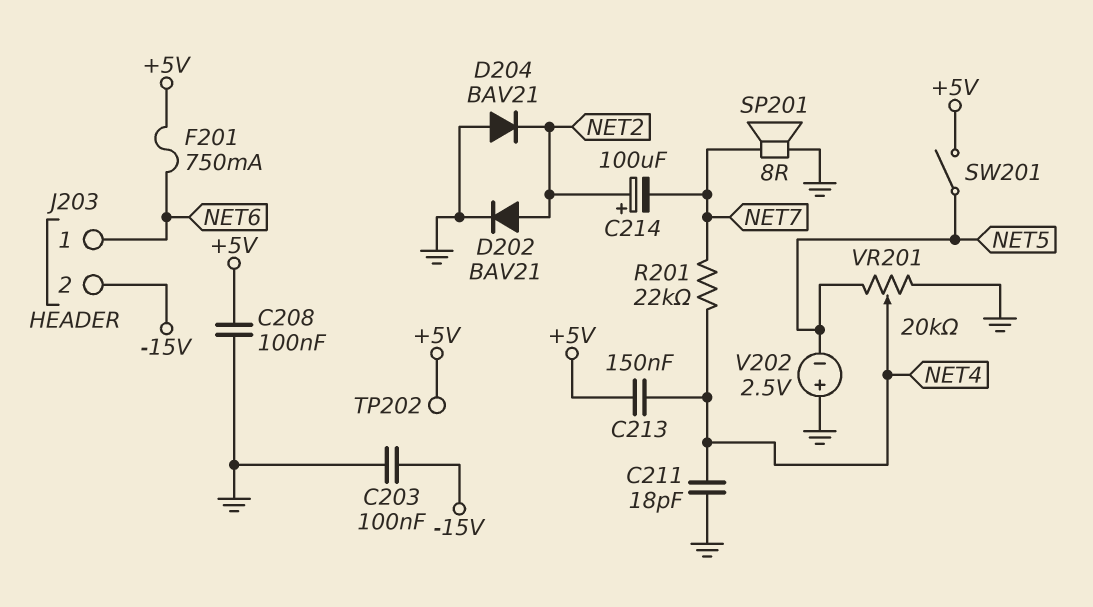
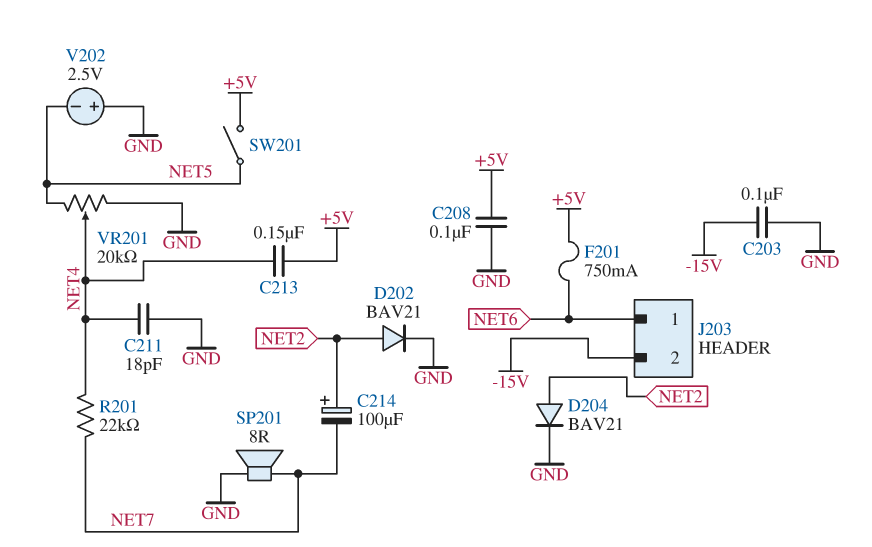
D204: diode BAV21 (A GND, K NET2) -> diode BAV21 (A NET2, K GND)
TP202: test point (+5V) -> none

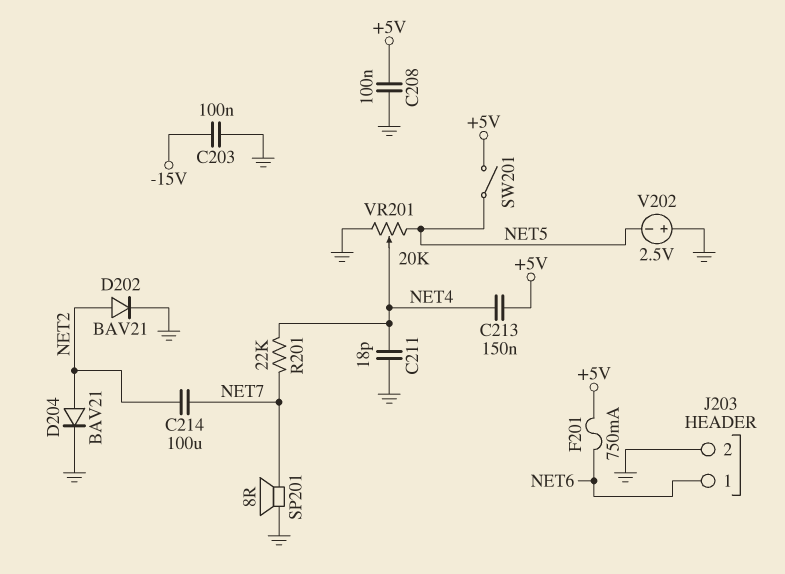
C214: 100uF (plus NET2, minus NET7) -> 100uF (NET2, NET7)
J203 pin 2: -15V -> GND

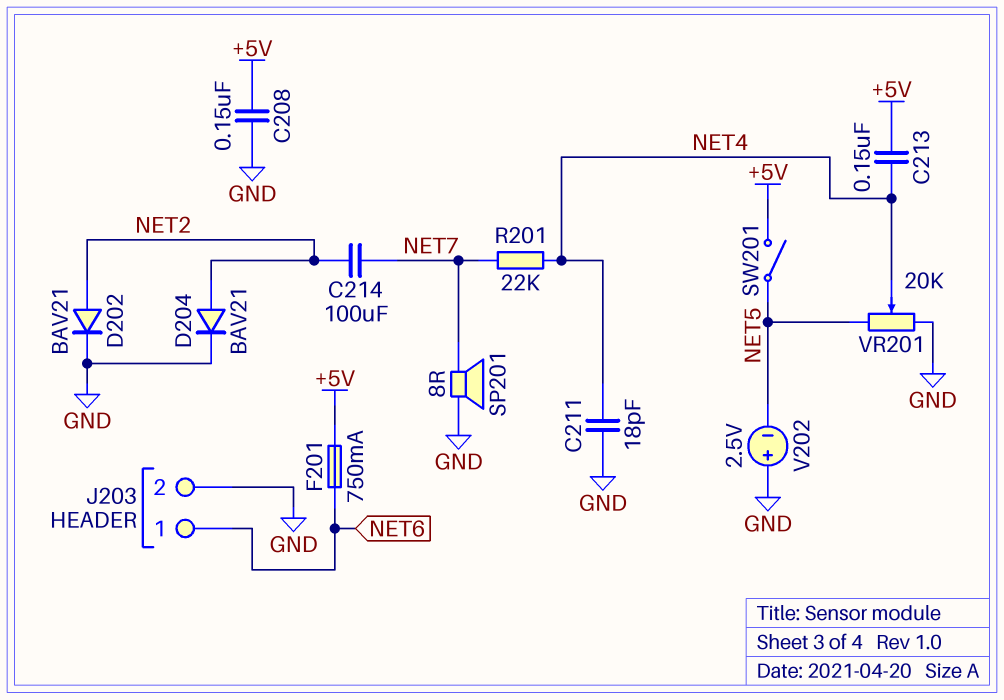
C203: 100nF (-15V, GND) -> none
C208: 100nF (+5V, GND) -> 150nF (+5V, GND)

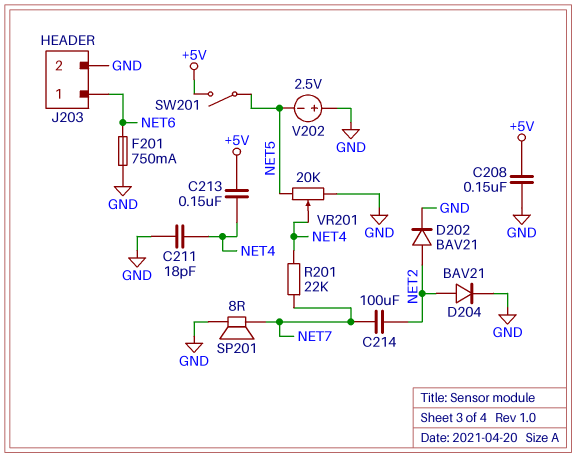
F201: 750mA (+5V, NET6) -> 750mA (GND, NET6)

